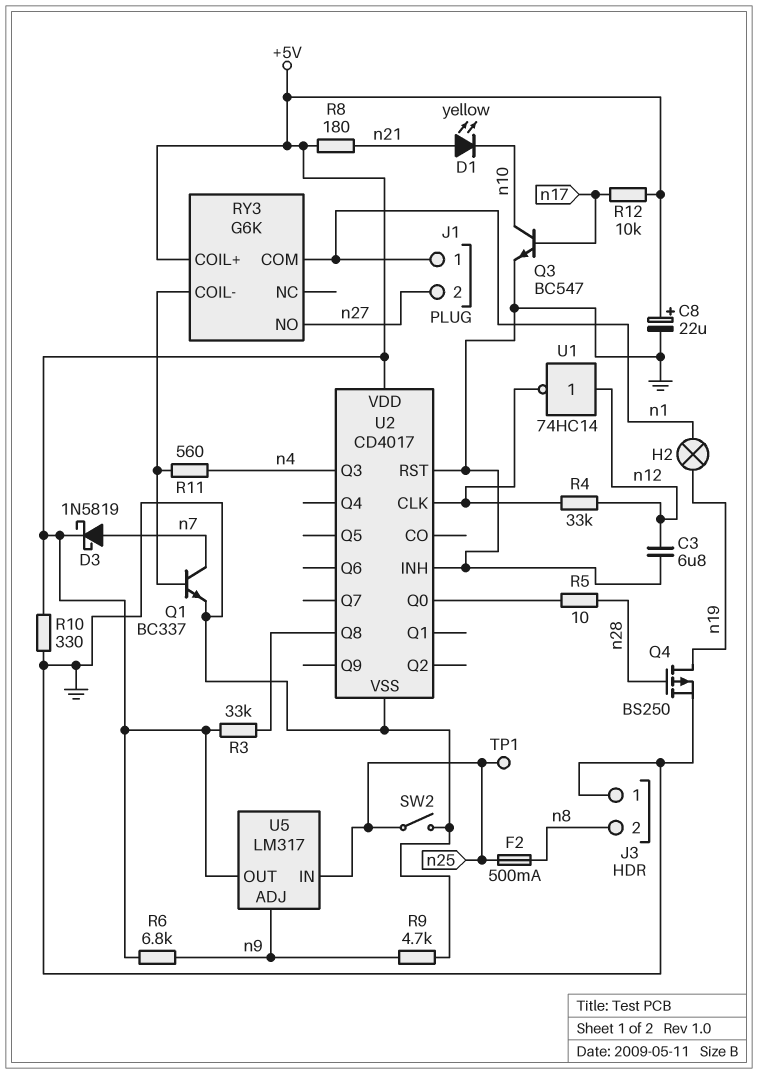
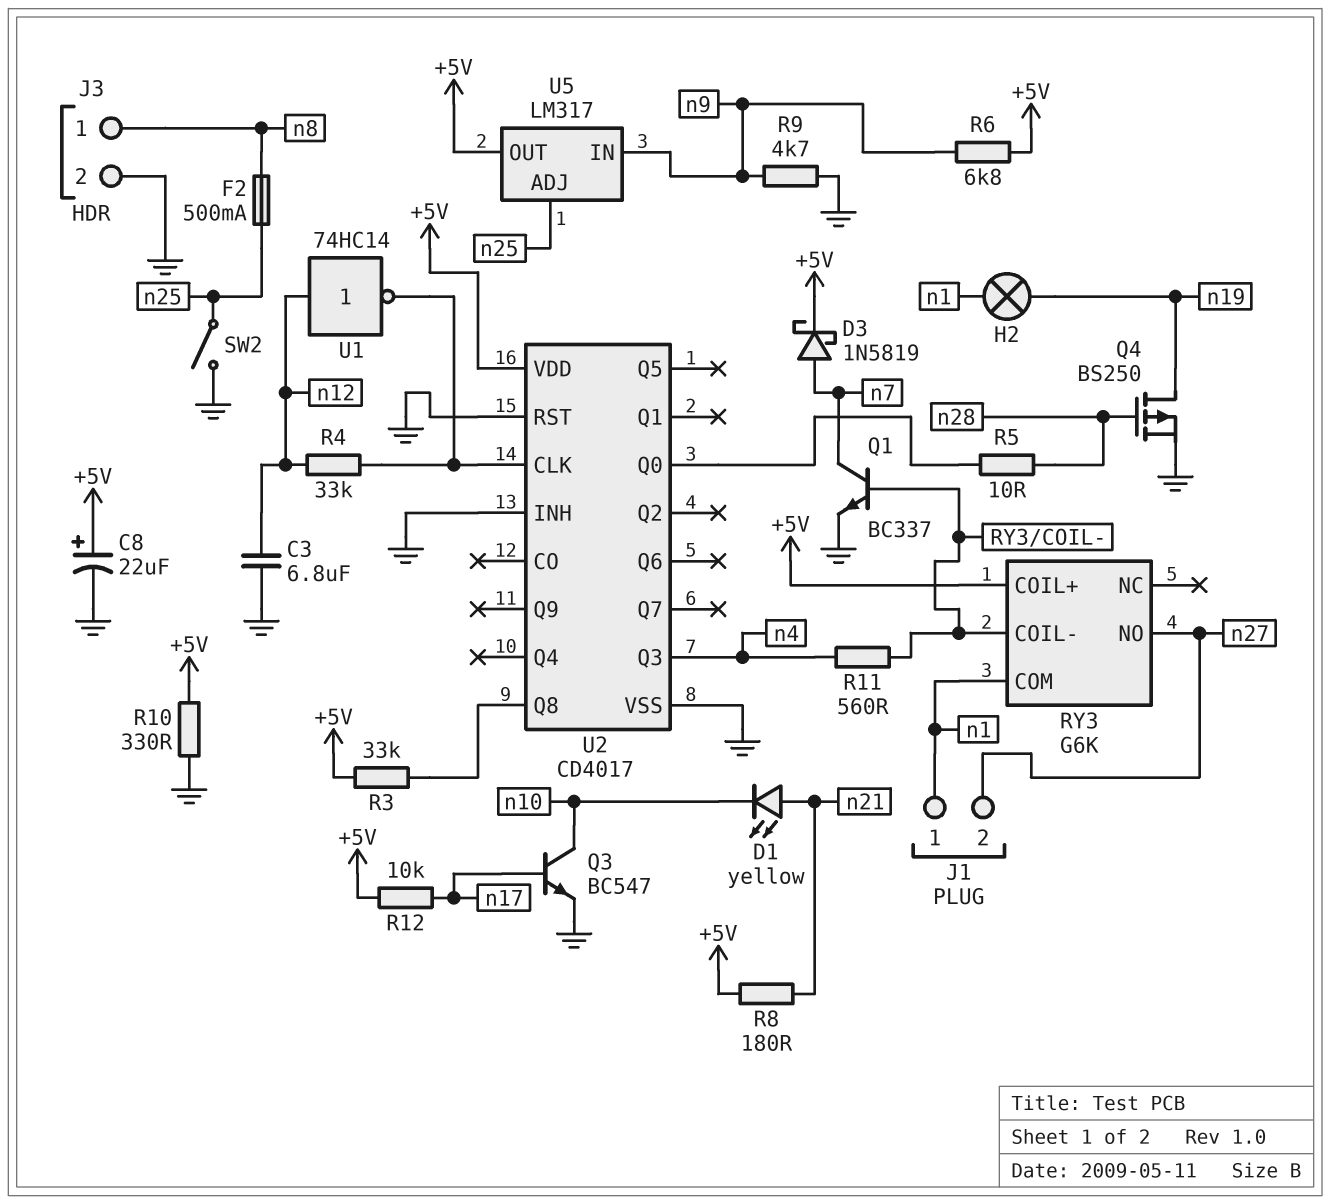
J3 pin 1: GND -> n8
J3 pin 2: n8 -> GND
TP1: test point (n25) -> none
U5 pin ADJ: n9 -> n25
U5 pin IN: n25 -> n9

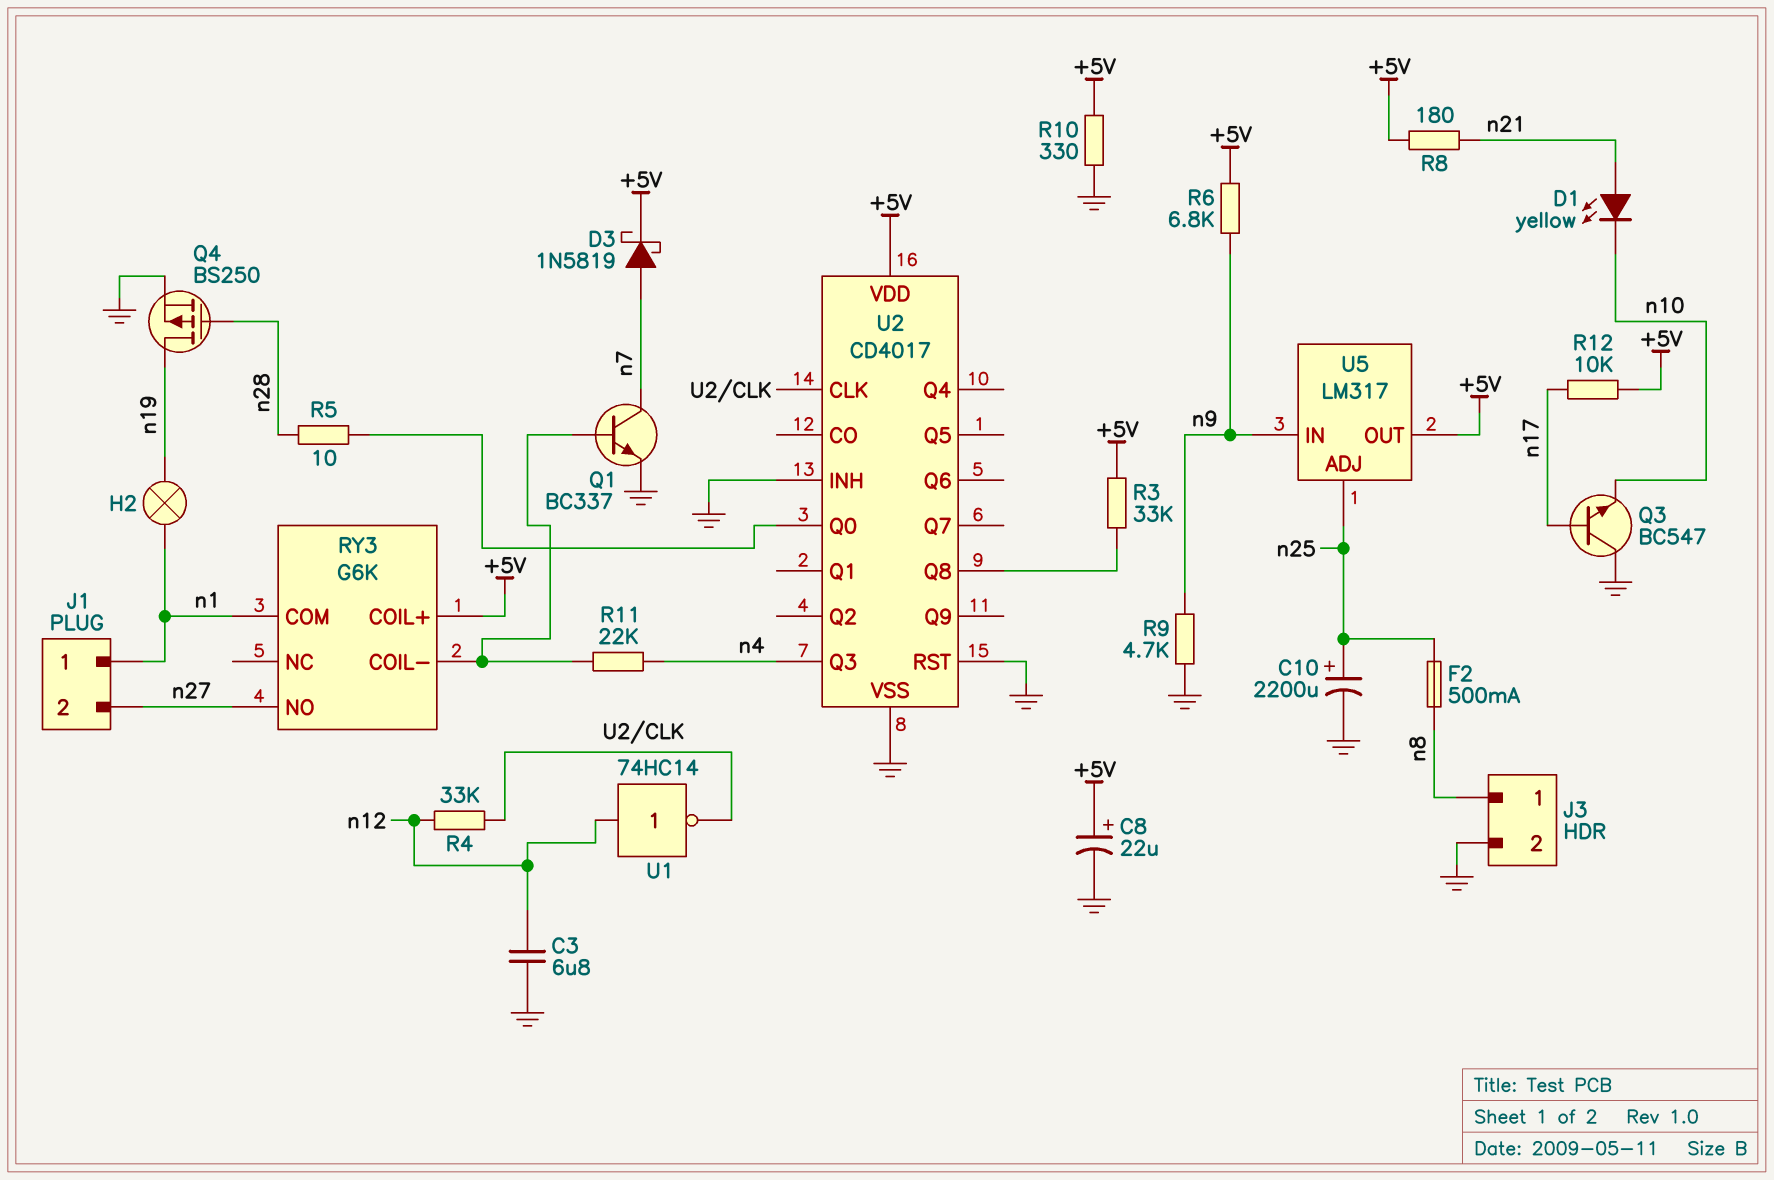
C10: none -> 2200uF (plus n25, minus GND)
Q3: NPN BC547 (B n17, C n10, E GND) -> NPN BC547 (B n17, C GND, E n10)
R11: 560 (RY3/COIL-, n4) -> 22k (RY3/COIL-, n4)
SW2: switch (GND, n25) -> none

